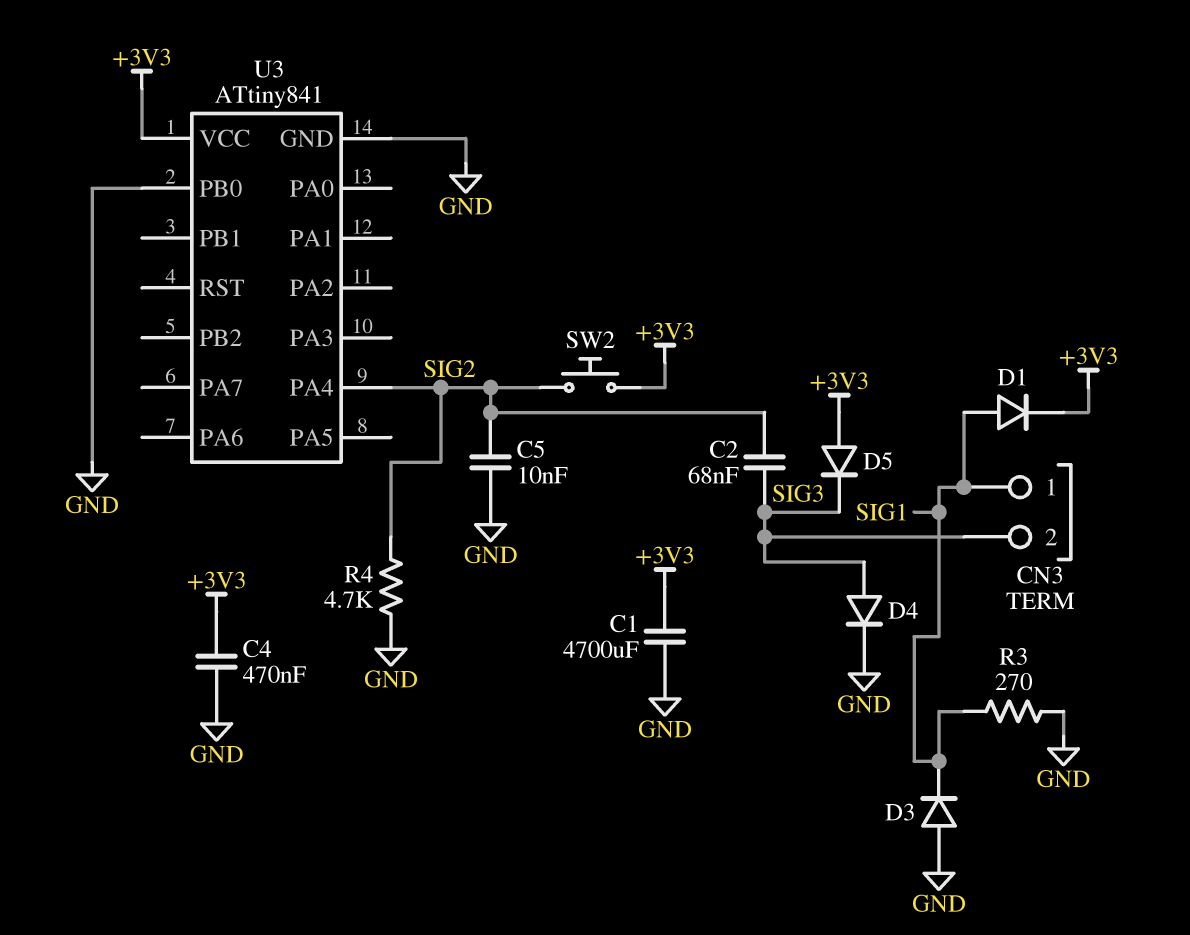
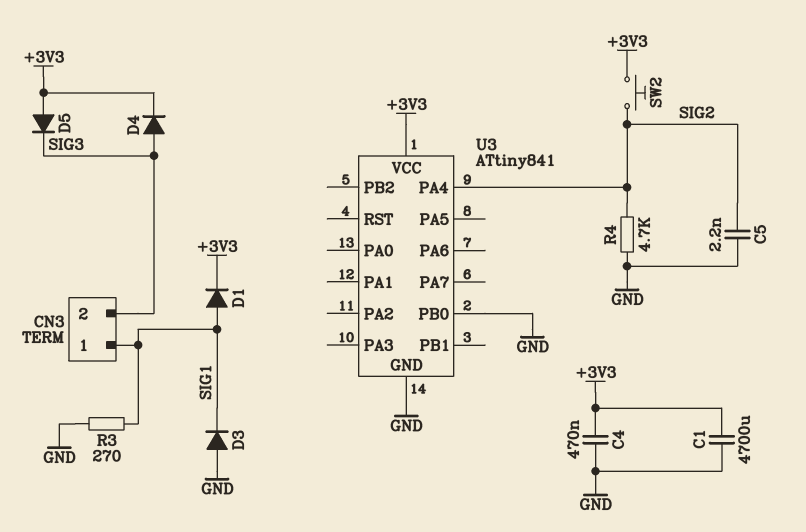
C2: 68nF (SIG2, SIG3) -> none
C5: 10nF (GND, SIG2) -> 2.2nF (GND, SIG2)
D4: diode (A SIG3, K GND) -> diode (A SIG3, K +3V3)

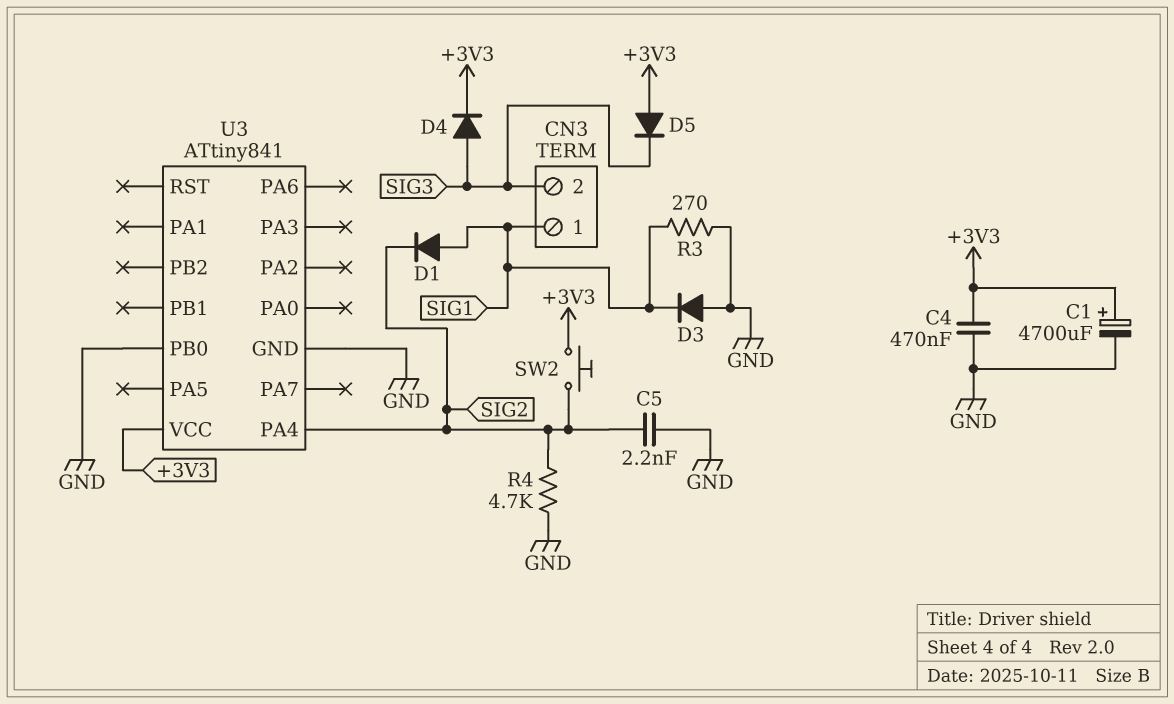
C1: 4700uF (+3V3, GND) -> 4700uF (plus +3V3, minus GND)
D1: diode (A SIG1, K +3V3) -> diode (A SIG1, K SIG2)

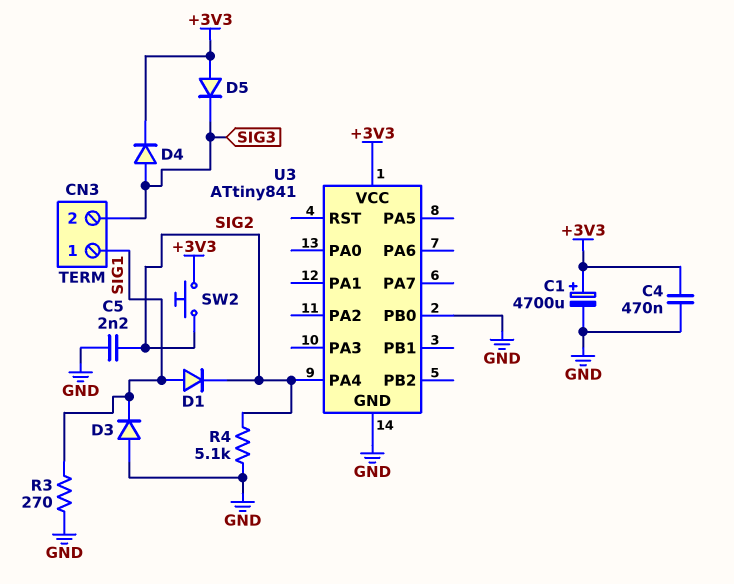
R4: 4.7k (GND, SIG2) -> 5.1k (GND, SIG2)

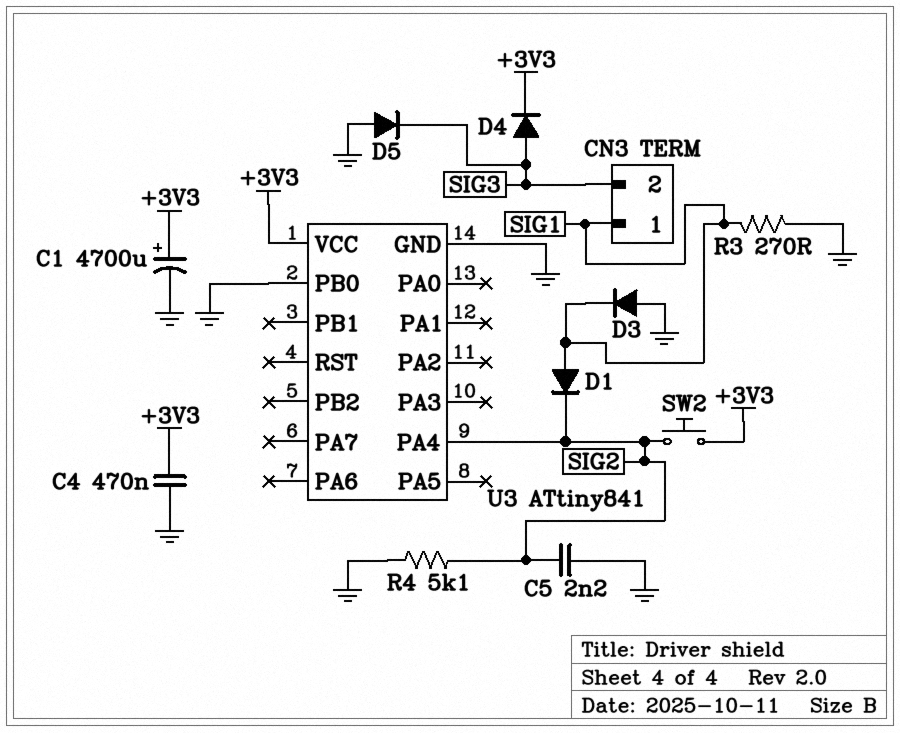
D5: diode (A +3V3, K SIG3) -> diode (A GND, K SIG3)

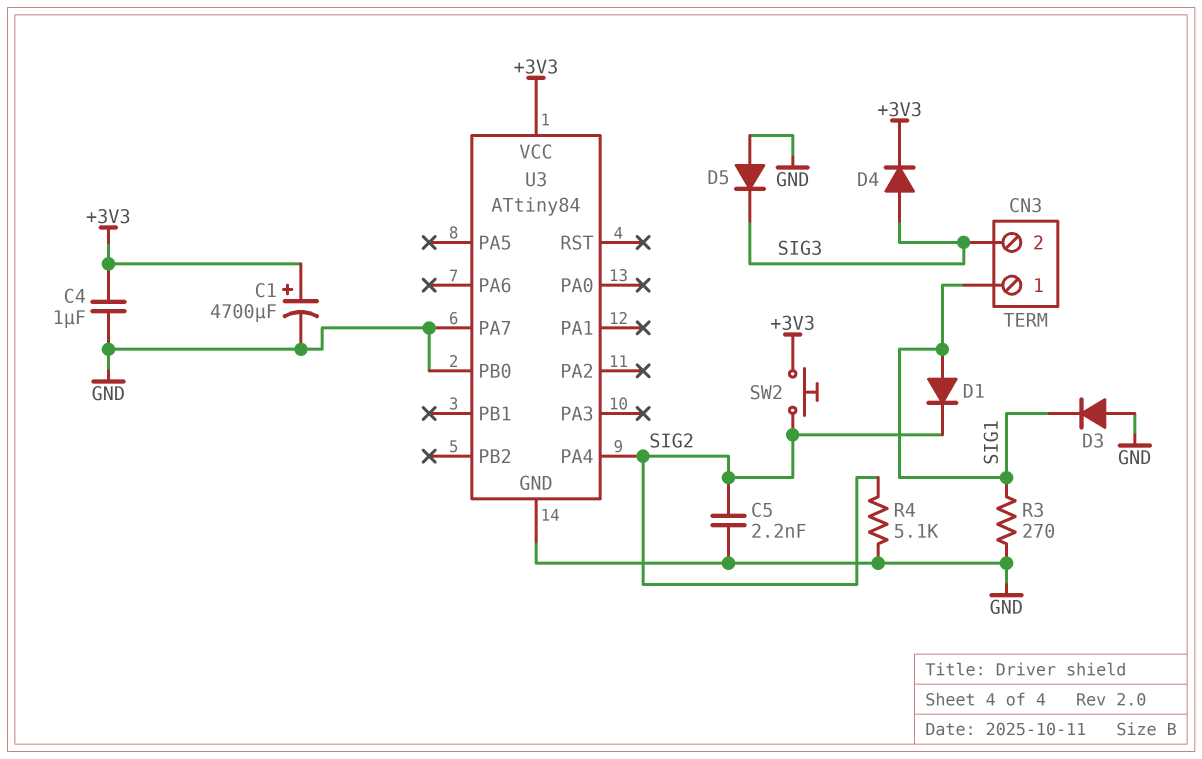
C4: 470nF (+3V3, GND) -> 1uF (+3V3, GND)
U3: ATtiny841 -> ATtiny84
U3 pin PA7: none -> GND

